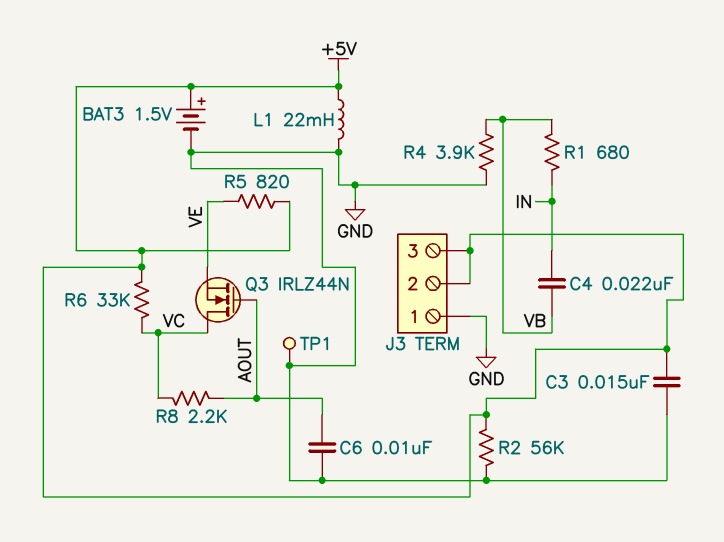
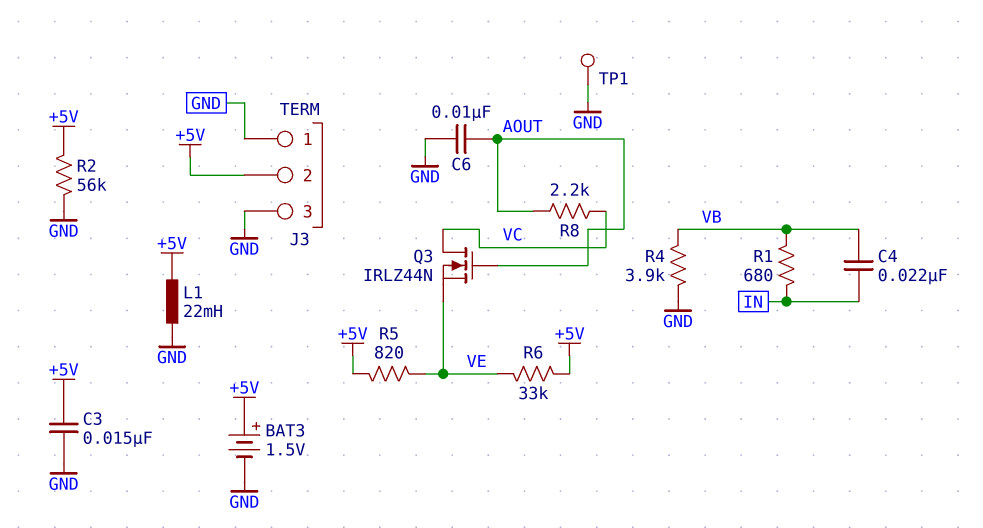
J3 pin 3: +5V -> GND
R6: 33k (+5V, VC) -> 33k (+5V, VE)

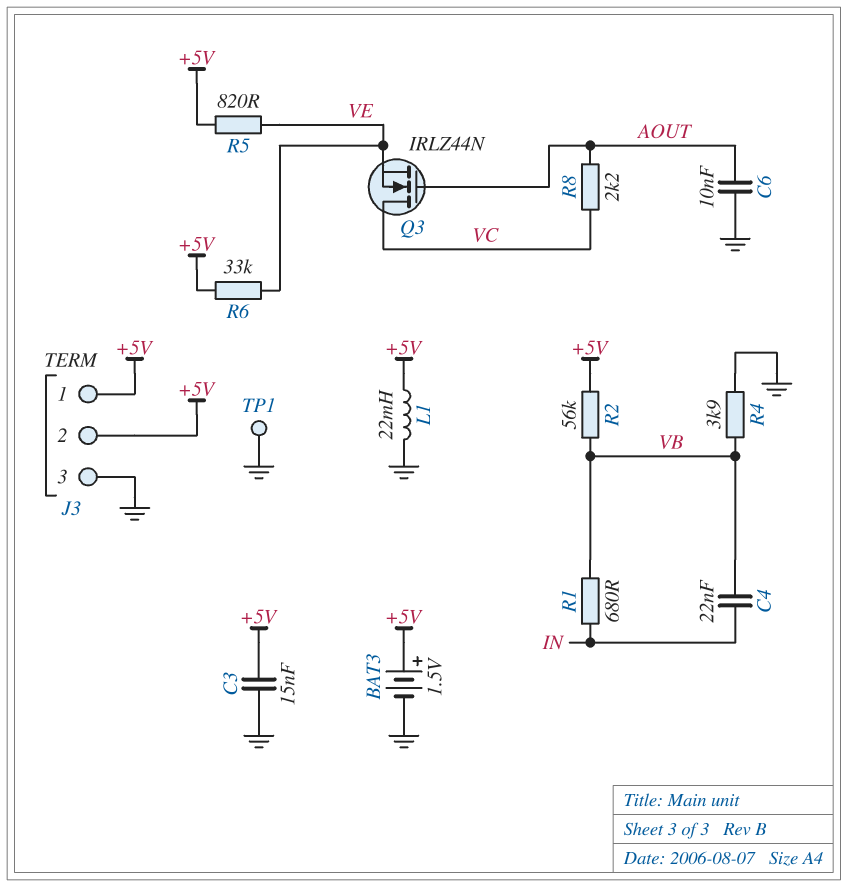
J3 pin 1: GND -> +5V
R2: 56k (+5V, GND) -> 56k (+5V, VB)

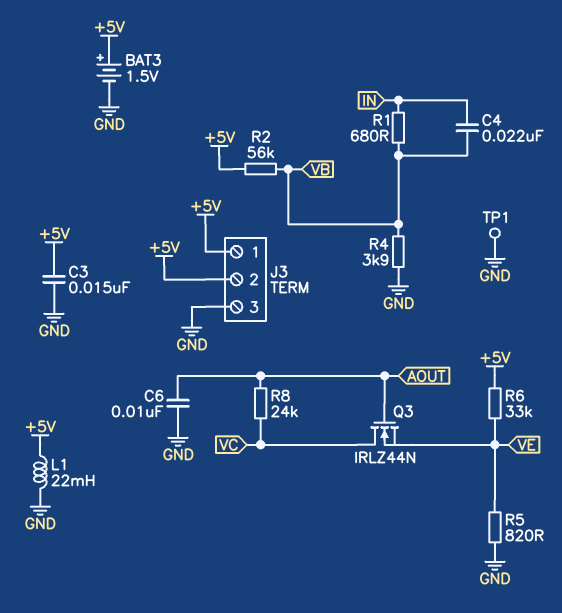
R5: 820 (+5V, VE) -> 820 (GND, VE)
R8: 2.2k (AOUT, VC) -> 24k (AOUT, VC)

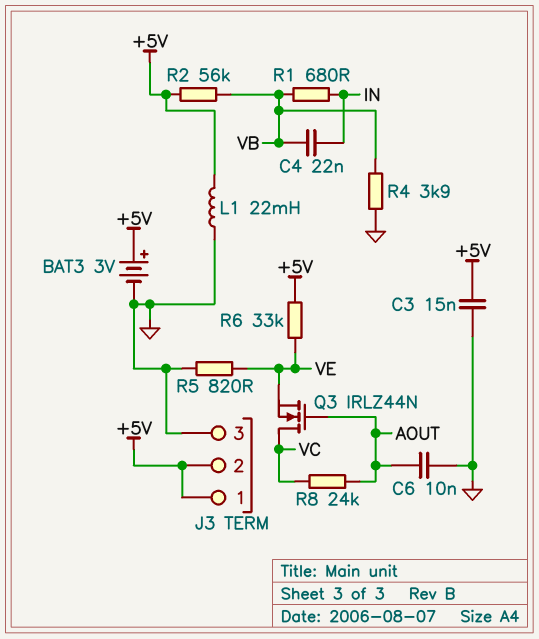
BAT3: 1.5V (plus +5V, minus GND) -> 3V (plus +5V, minus GND)
TP1: test point (GND) -> none

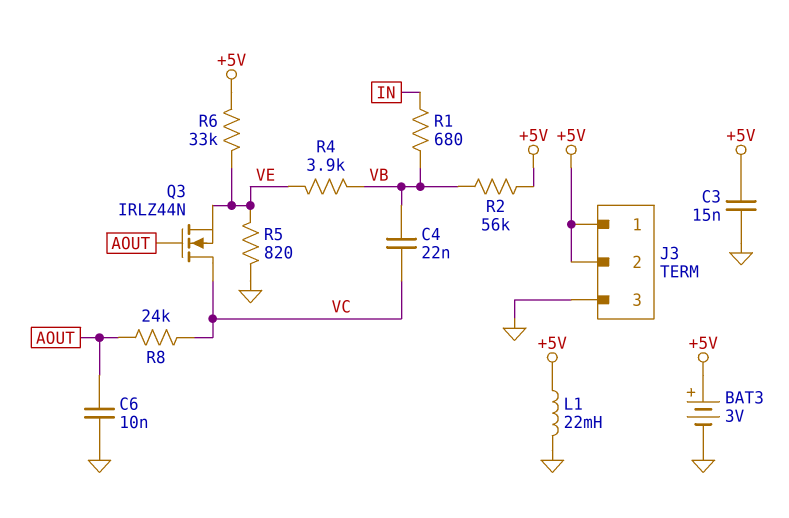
C4: 22nF (IN, VB) -> 22nF (VB, VC)
R4: 3.9k (GND, VB) -> 3.9k (VB, VE)

